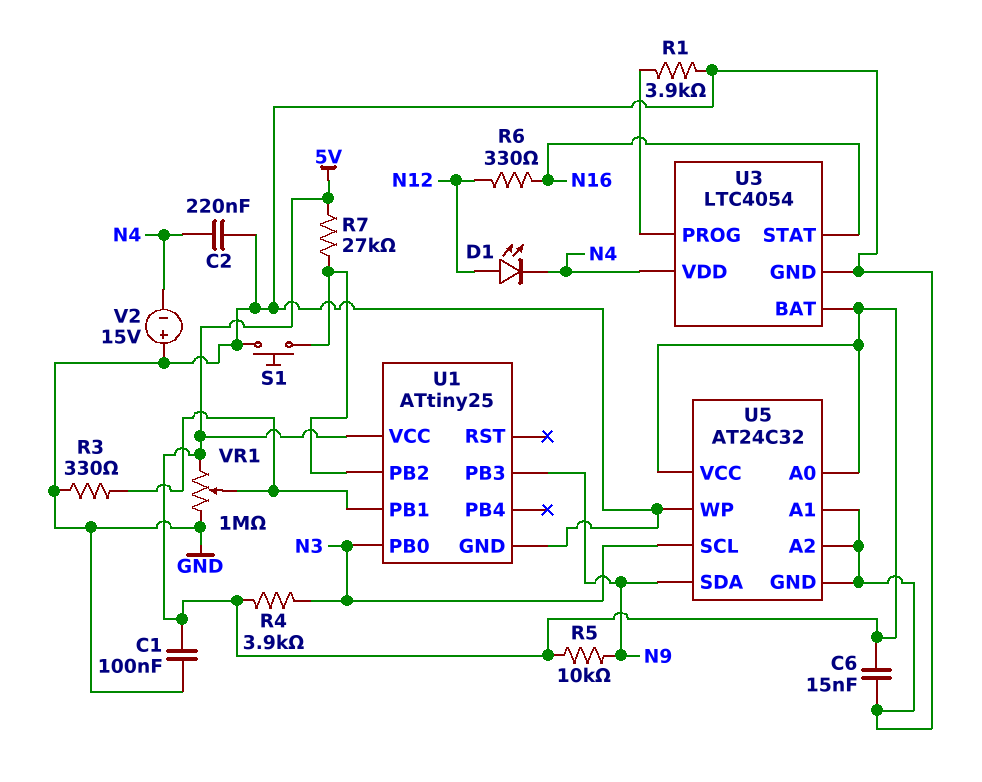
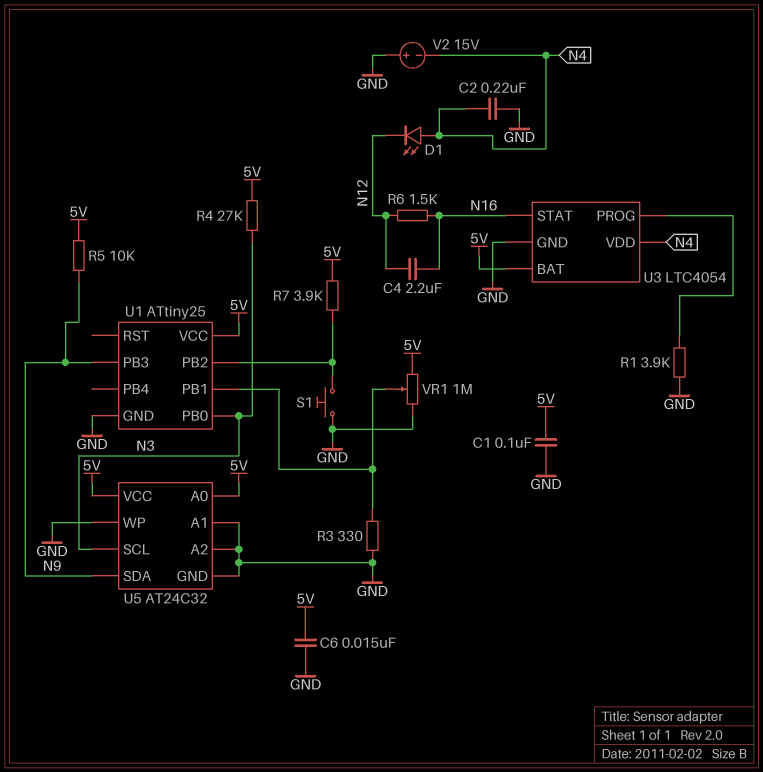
C4: none -> 2.2uF (N12, N16)
D1: LED (A N12, K N4) -> LED (A N4, K N12)
R4: 3.9k (5V, N3) -> 27k (5V, N3)
R6: 330 (N12, N16) -> 1.5k (N12, N16)
R7: 27k (5V, U1/PB2) -> 3.9k (5V, U1/PB2)

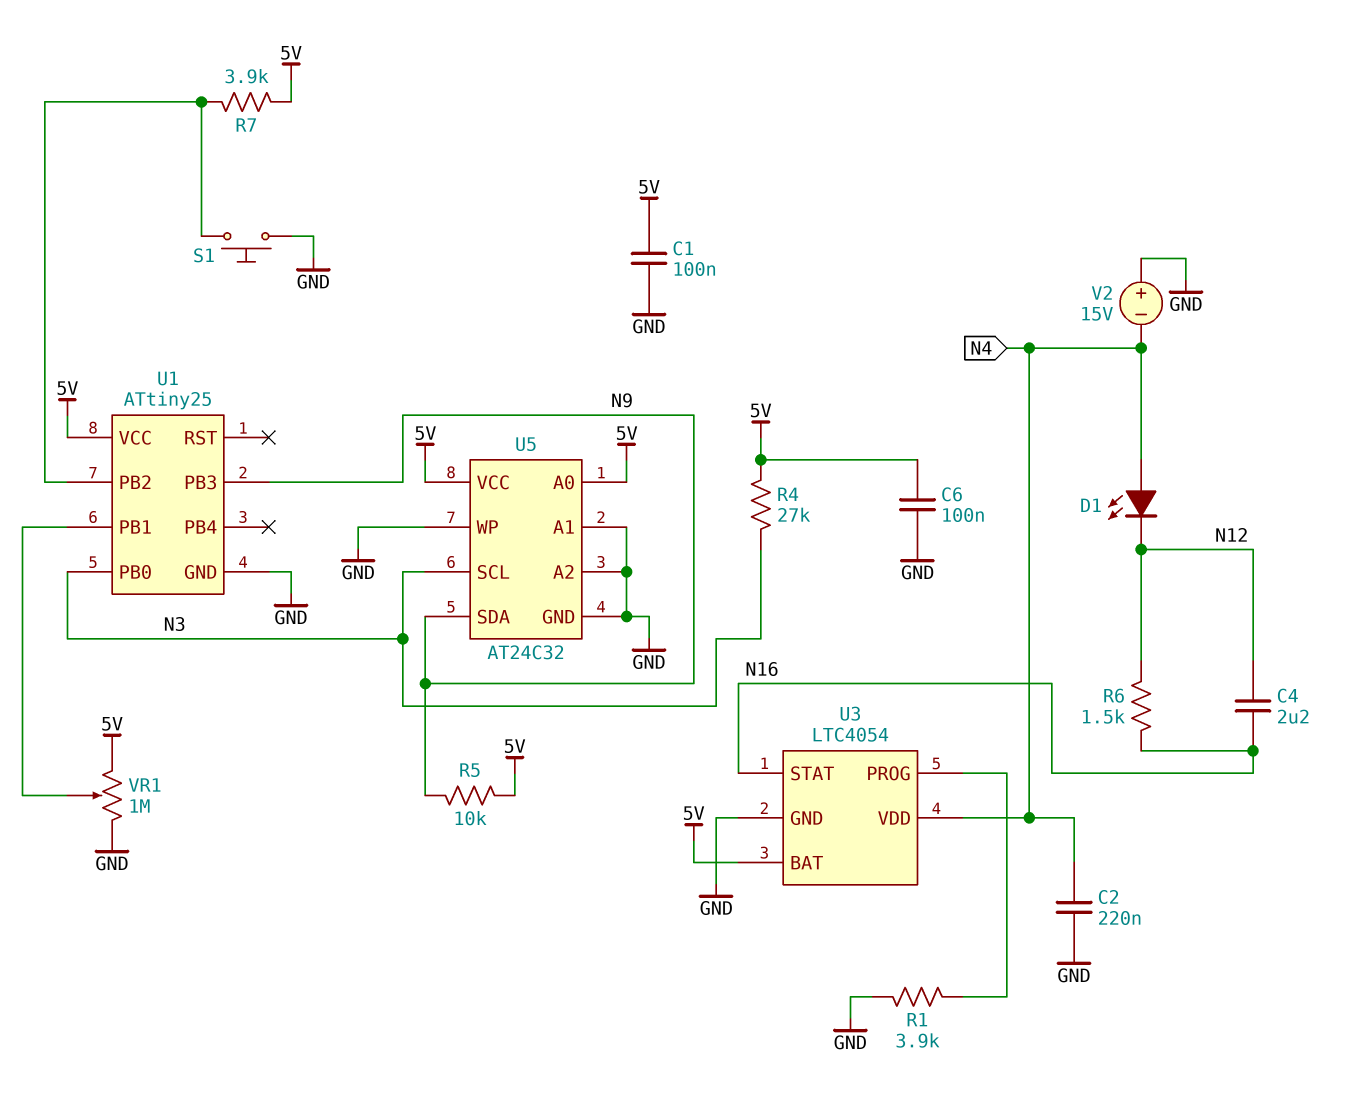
C6: 15nF (5V, GND) -> 100nF (5V, GND)
R3: 330 (GND, U1/PB1) -> none

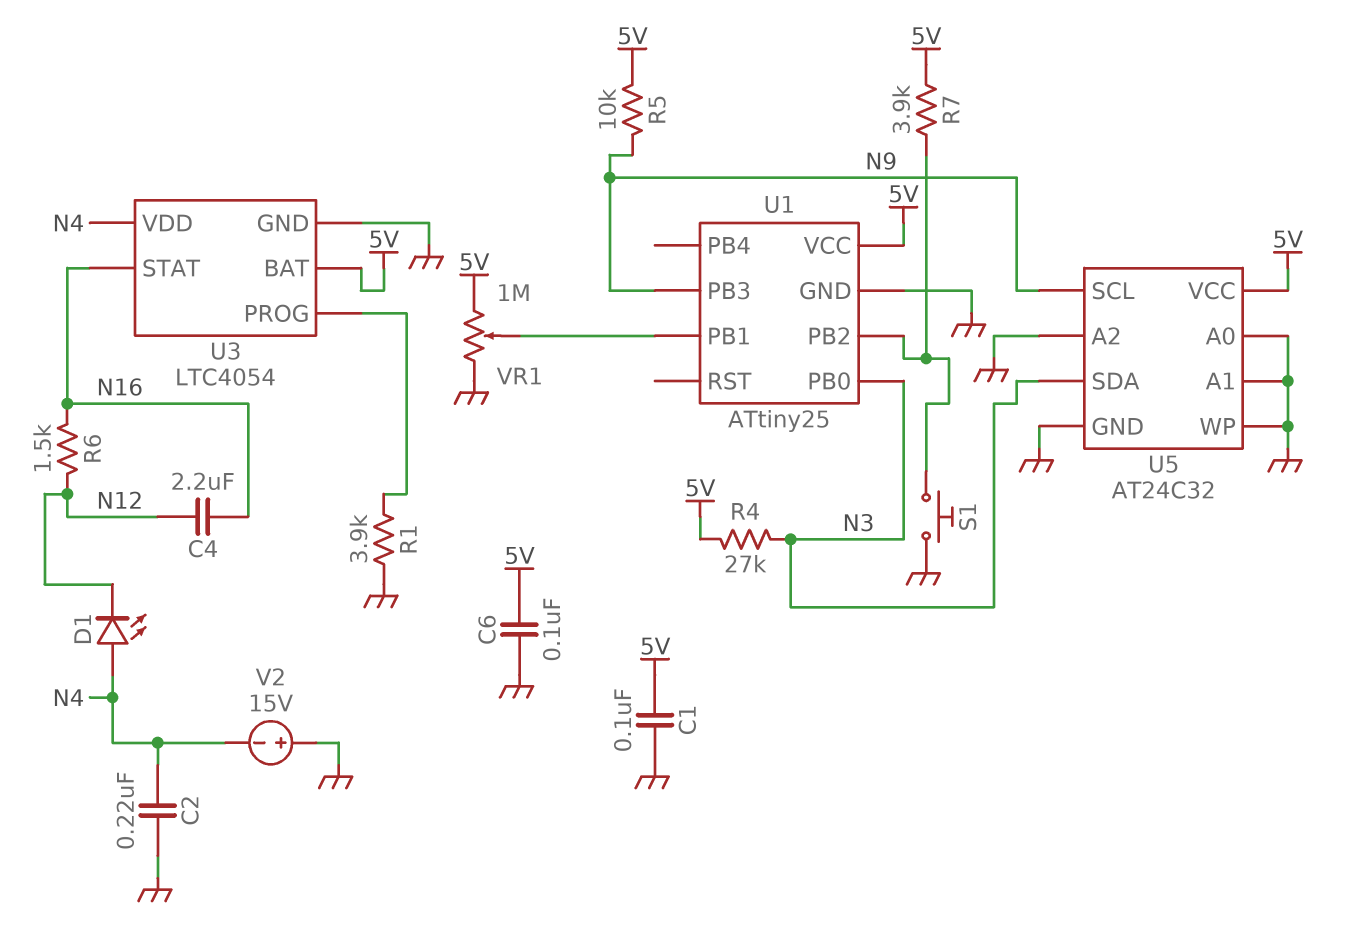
U5 pin A0: 5V -> GND
U5 pin SCL: N3 -> N9
U5 pin SDA: N9 -> N3

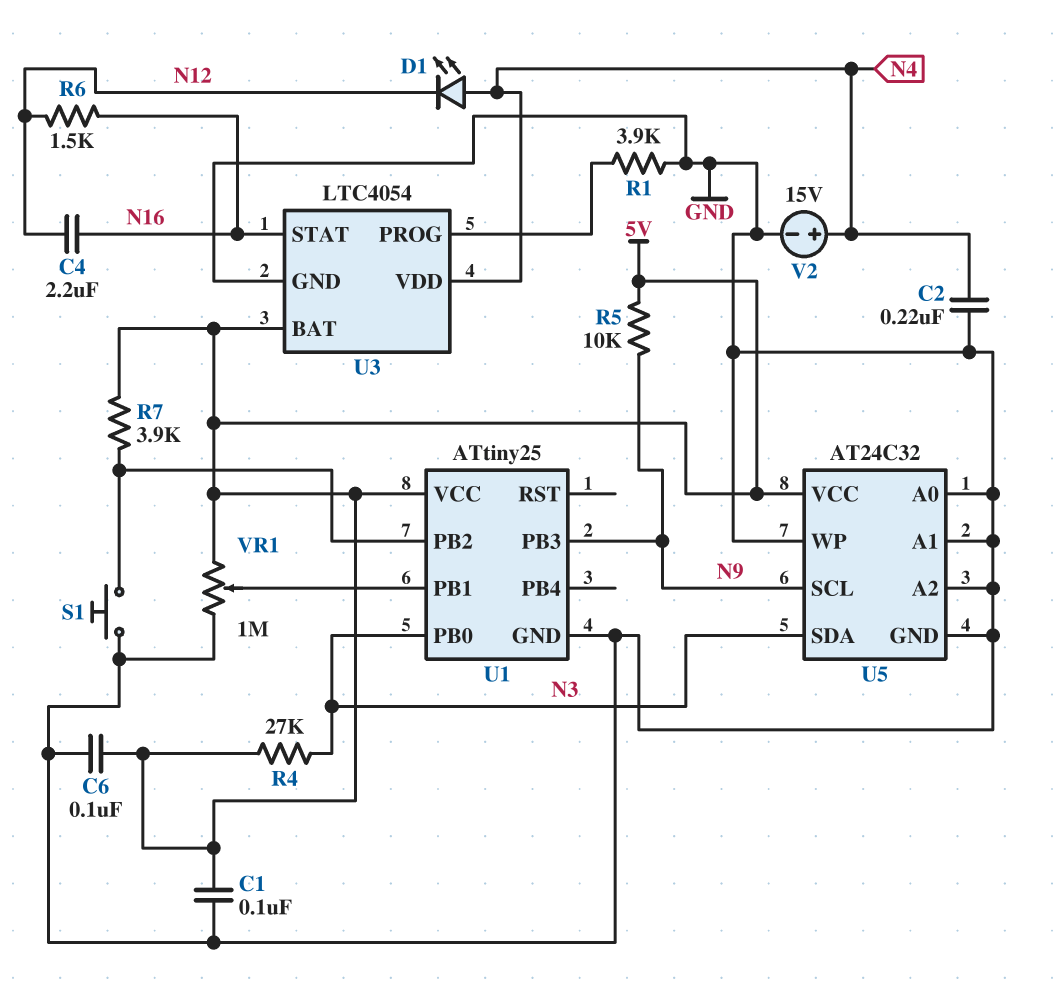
V2: 15V (plus GND, minus N4) -> 15V (plus N4, minus GND)

